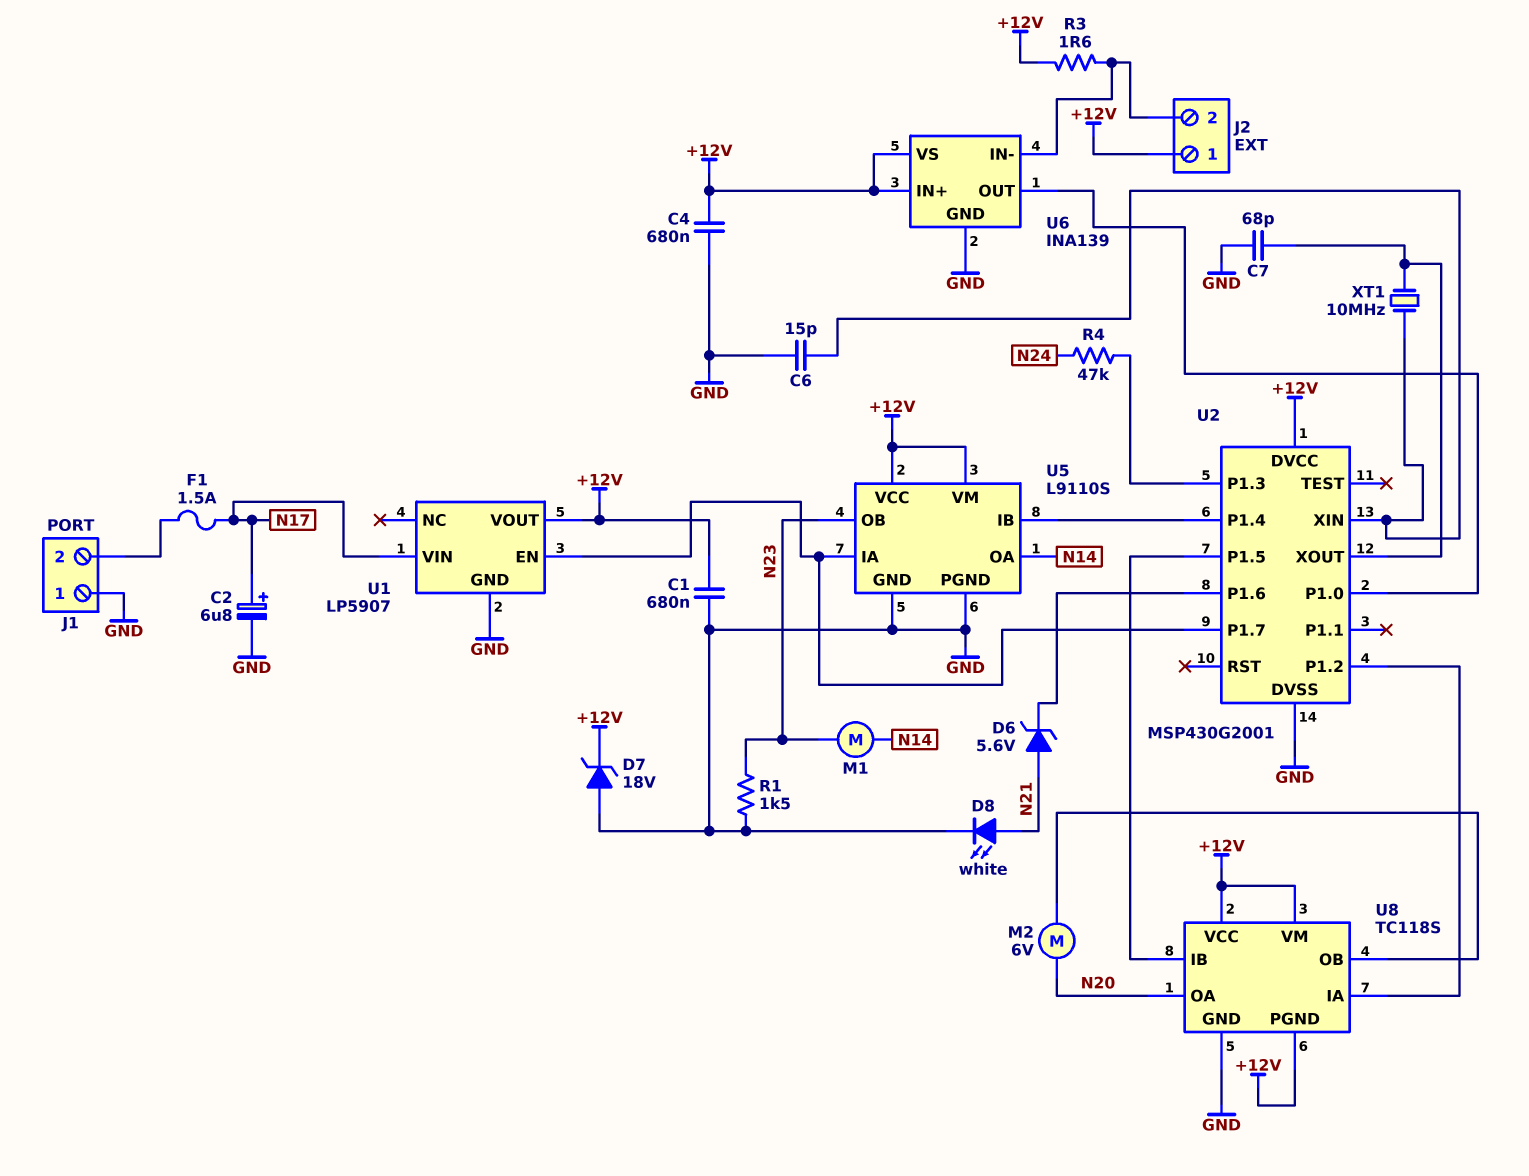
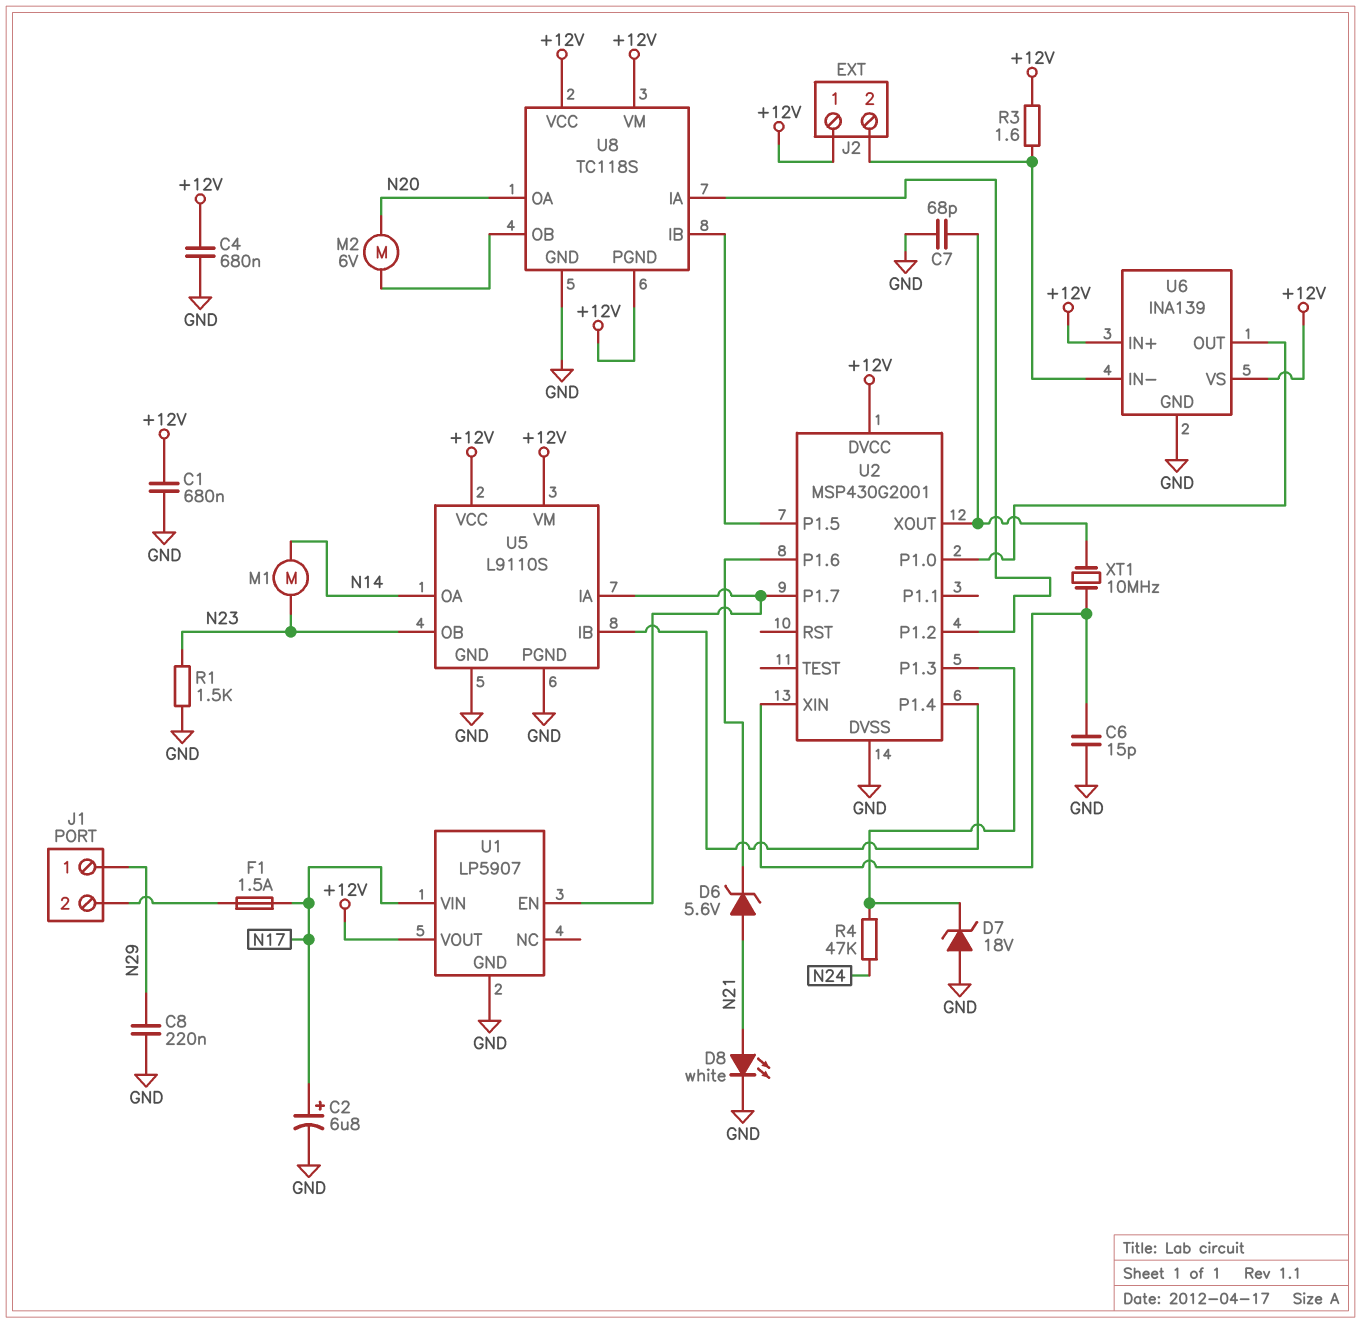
C8: none -> 220nF (GND, N29)
D7: zener 18V (A GND, K +12V) -> zener 18V (A GND, K U2/P1.3)
J1 pin 1: GND -> N29

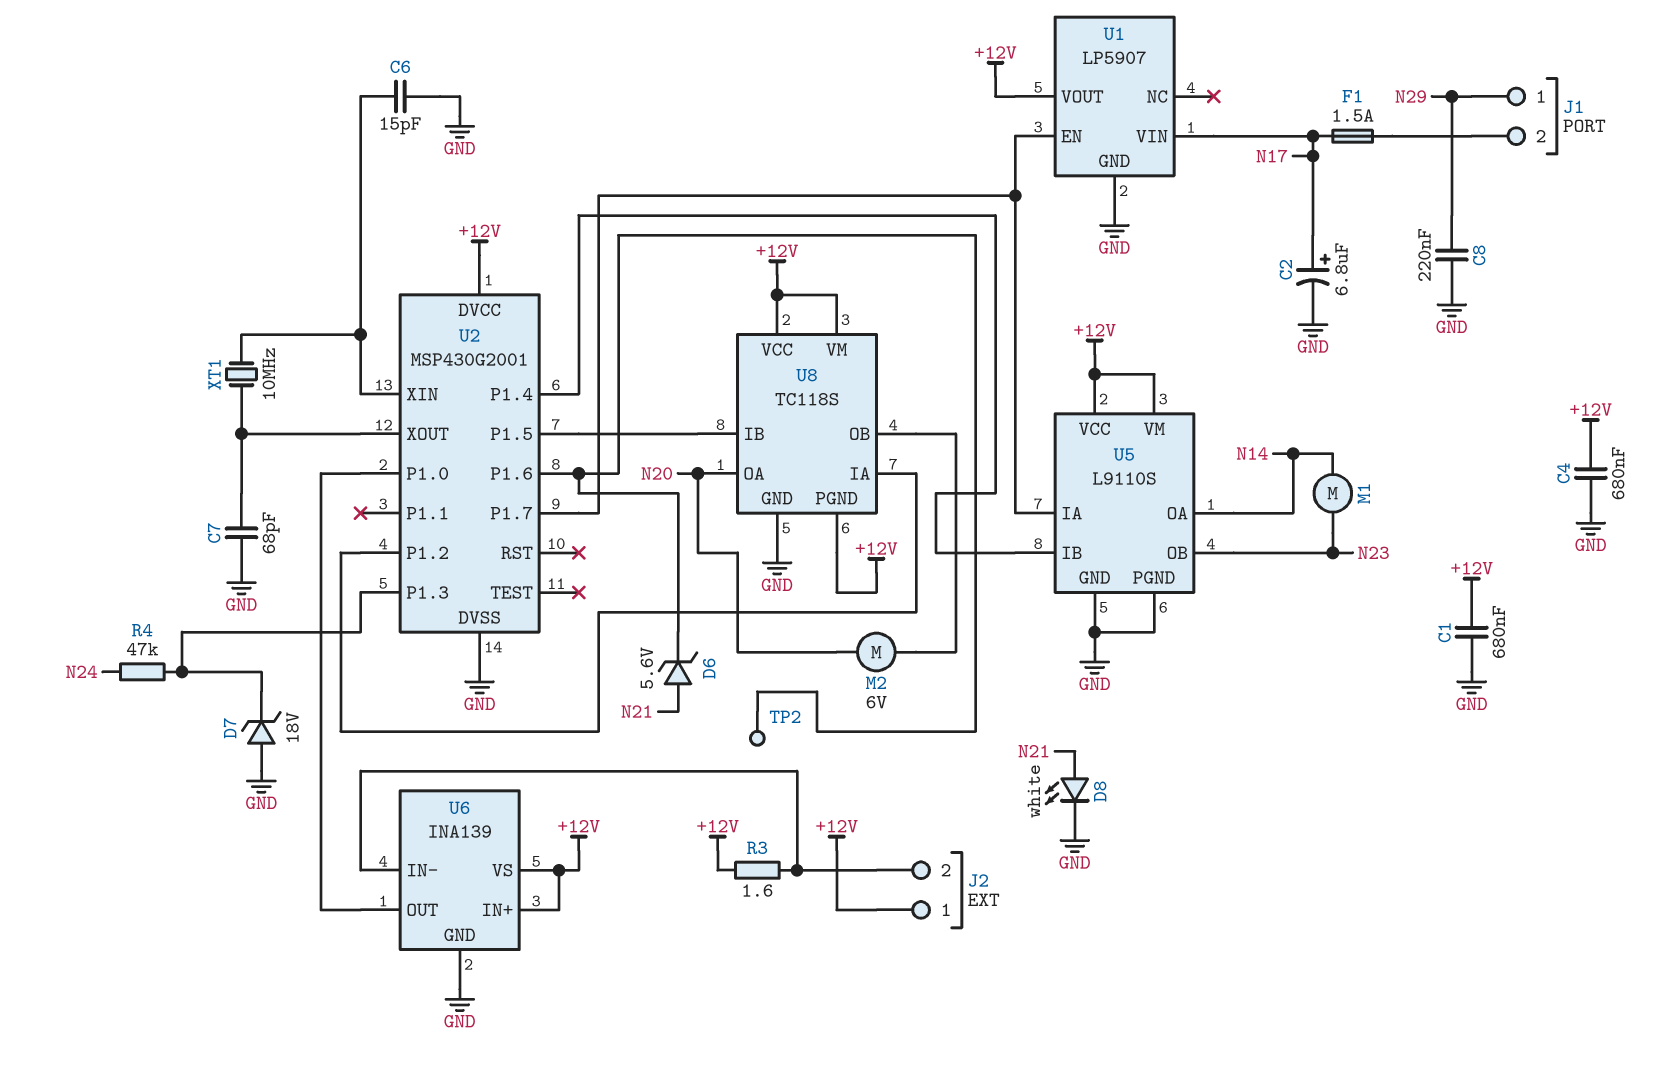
R1: 1.5k (GND, N23) -> none
TP2: none -> test point (U2/P1.6)

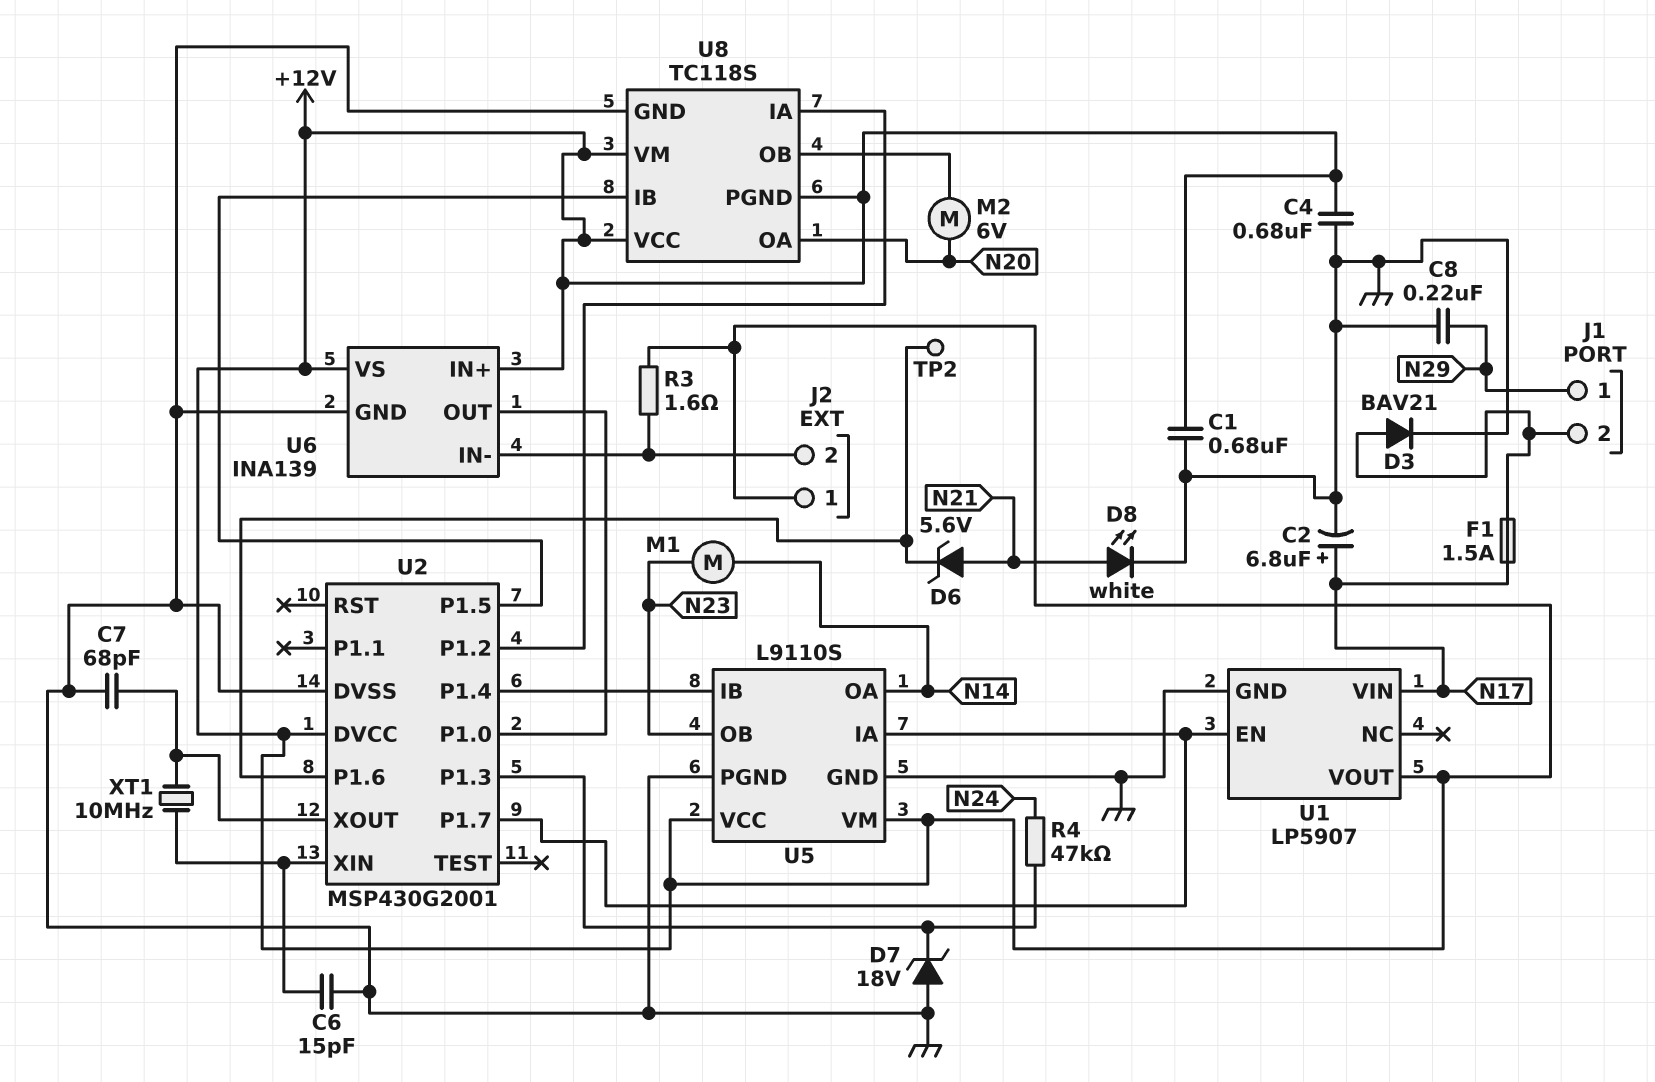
D3: none -> diode BAV21 (A J1/2, K GND)

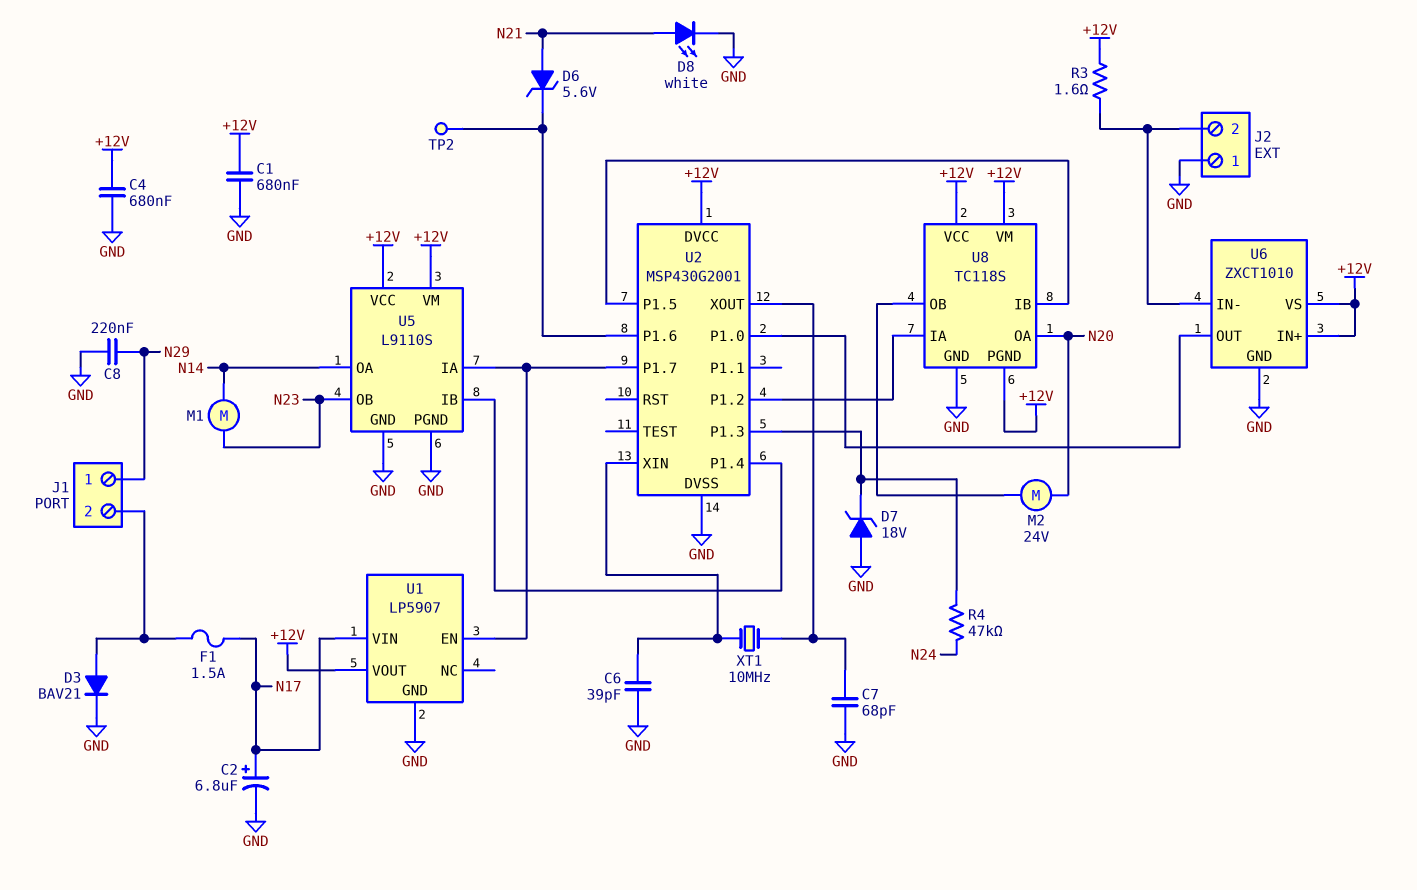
C6: 15pF (GND, U2/XIN) -> 39pF (GND, U2/XIN)
J2 pin 1: +12V -> GND
M2: motor 6V (N20, U8/OB) -> motor 24V (N20, U8/OB)
U6: INA139 -> ZXCT1010

